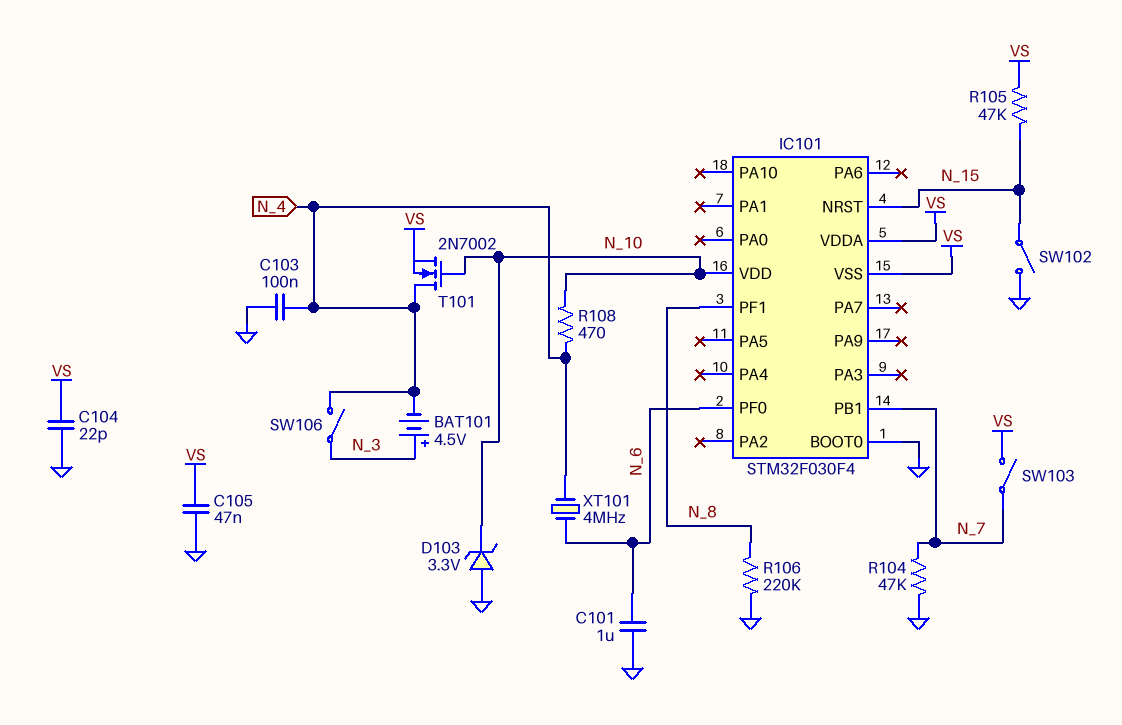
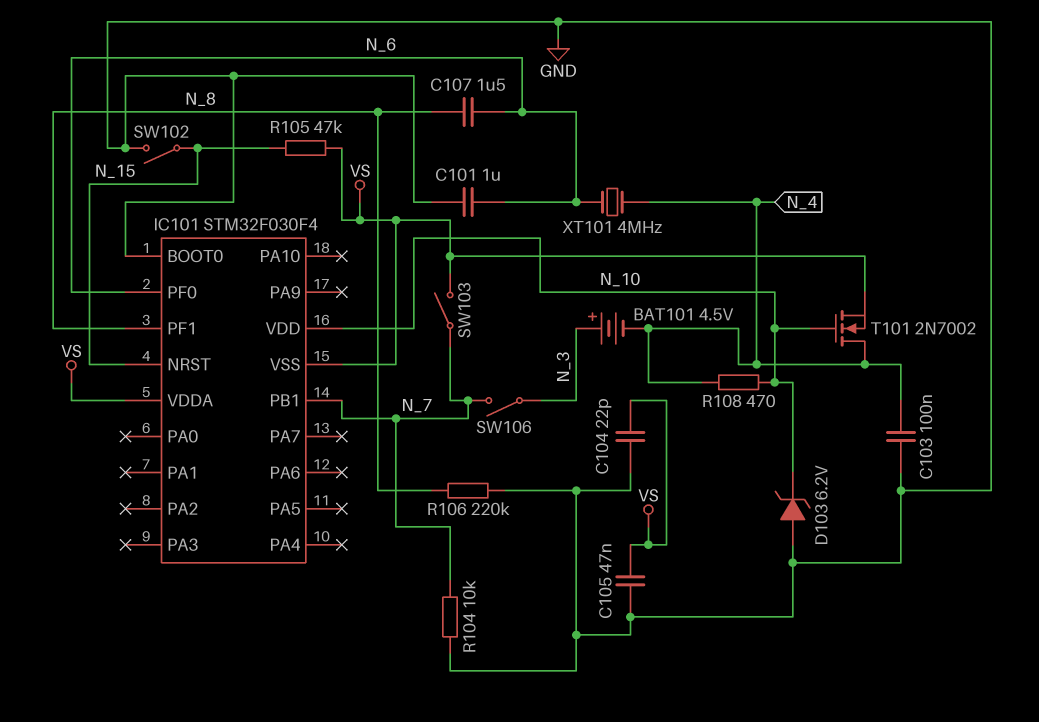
C107: none -> 1.5uF (N_6, N_8)
D103: zener 3.3V (A GND, K N_10) -> zener 6.2V (A GND, K N_10)
R104: 47k (GND, N_7) -> 10k (GND, N_7)
SW106: switch (N_3, N_4) -> switch (N_3, N_7)

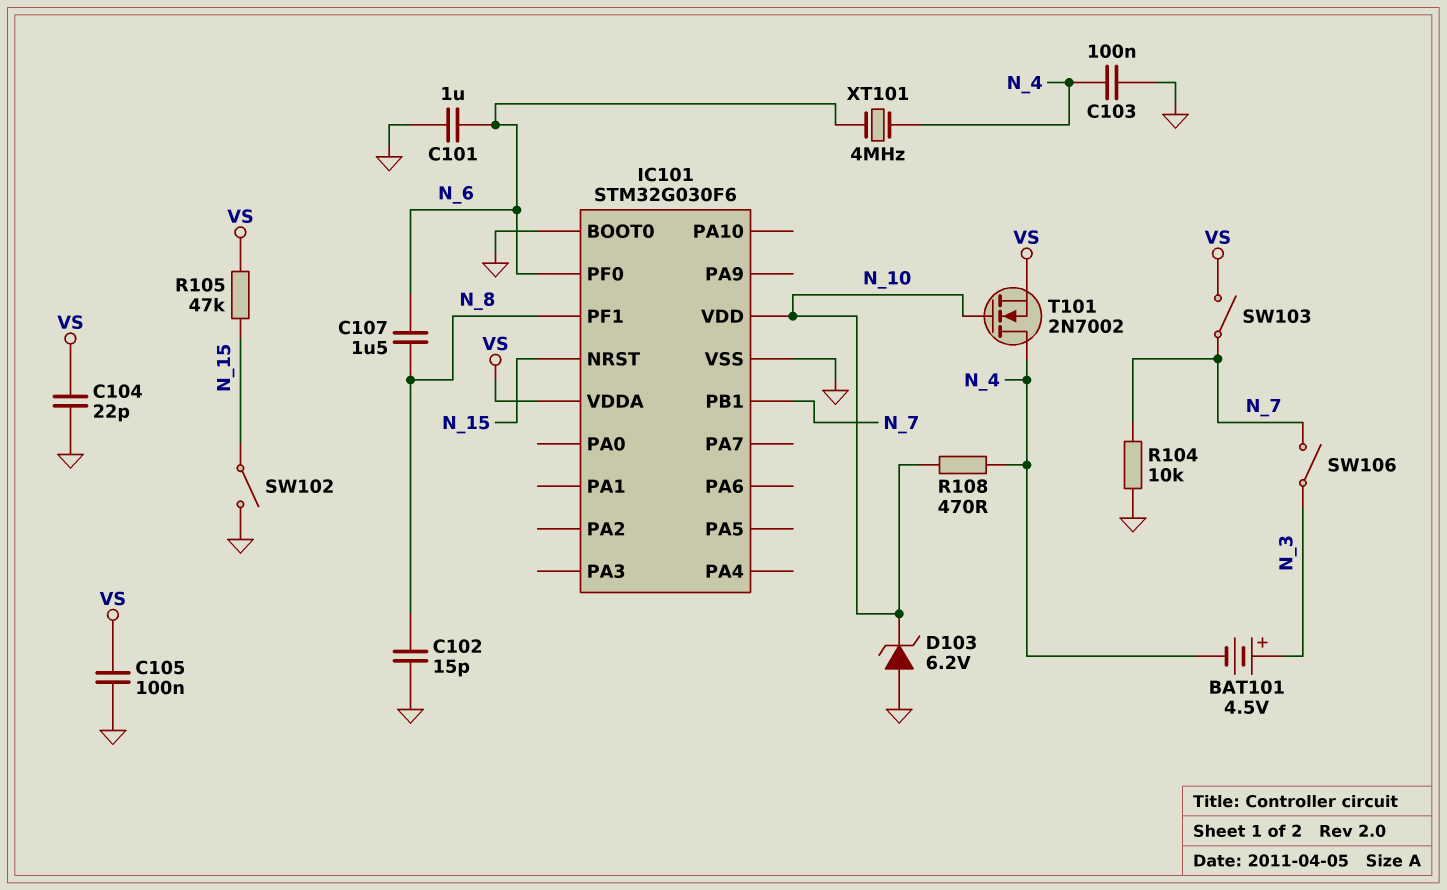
C102: none -> 15pF (GND, N_8)
C105: 47nF (GND, VS) -> 100nF (GND, VS)
IC101: STM32F030F4 -> STM32G030F6
IC101 pin VSS: VS -> GND
R106: 220k (GND, N_8) -> none

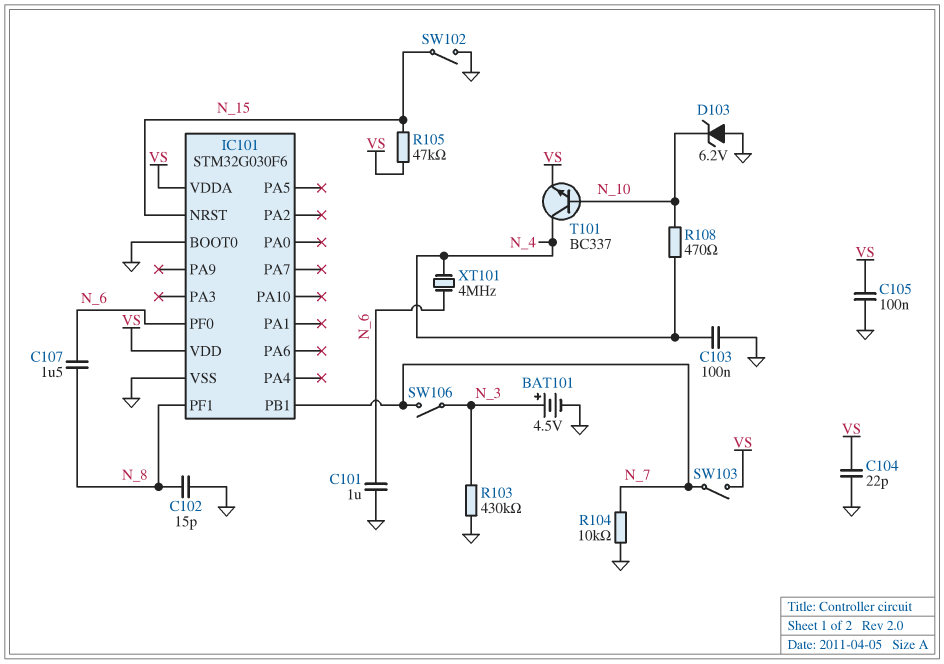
BAT101: 4.5V (plus N_3, minus N_4) -> 4.5V (plus N_3, minus GND)
IC101 pin VDD: N_10 -> VS
R103: none -> 430k (GND, N_3)
T101: NMOS 2N7002 (G N_10, D N_4, S VS) -> NPN BC337 (B N_10, C N_4, E VS)

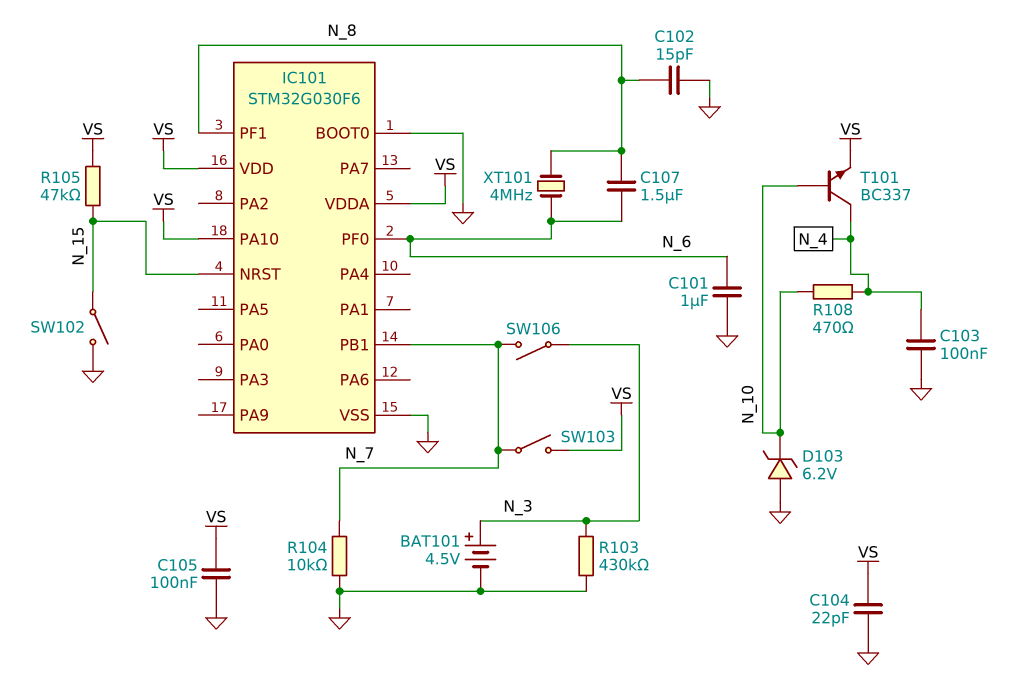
IC101 pin PA10: none -> VS
XT101: 4MHz (N_4, N_6) -> 4MHz (N_6, N_8)

